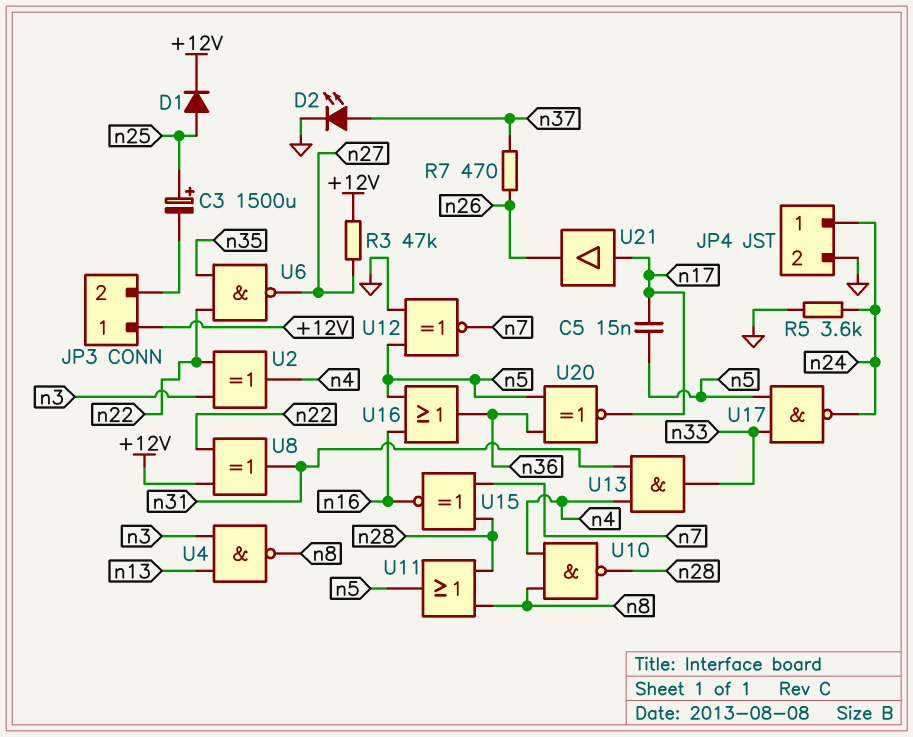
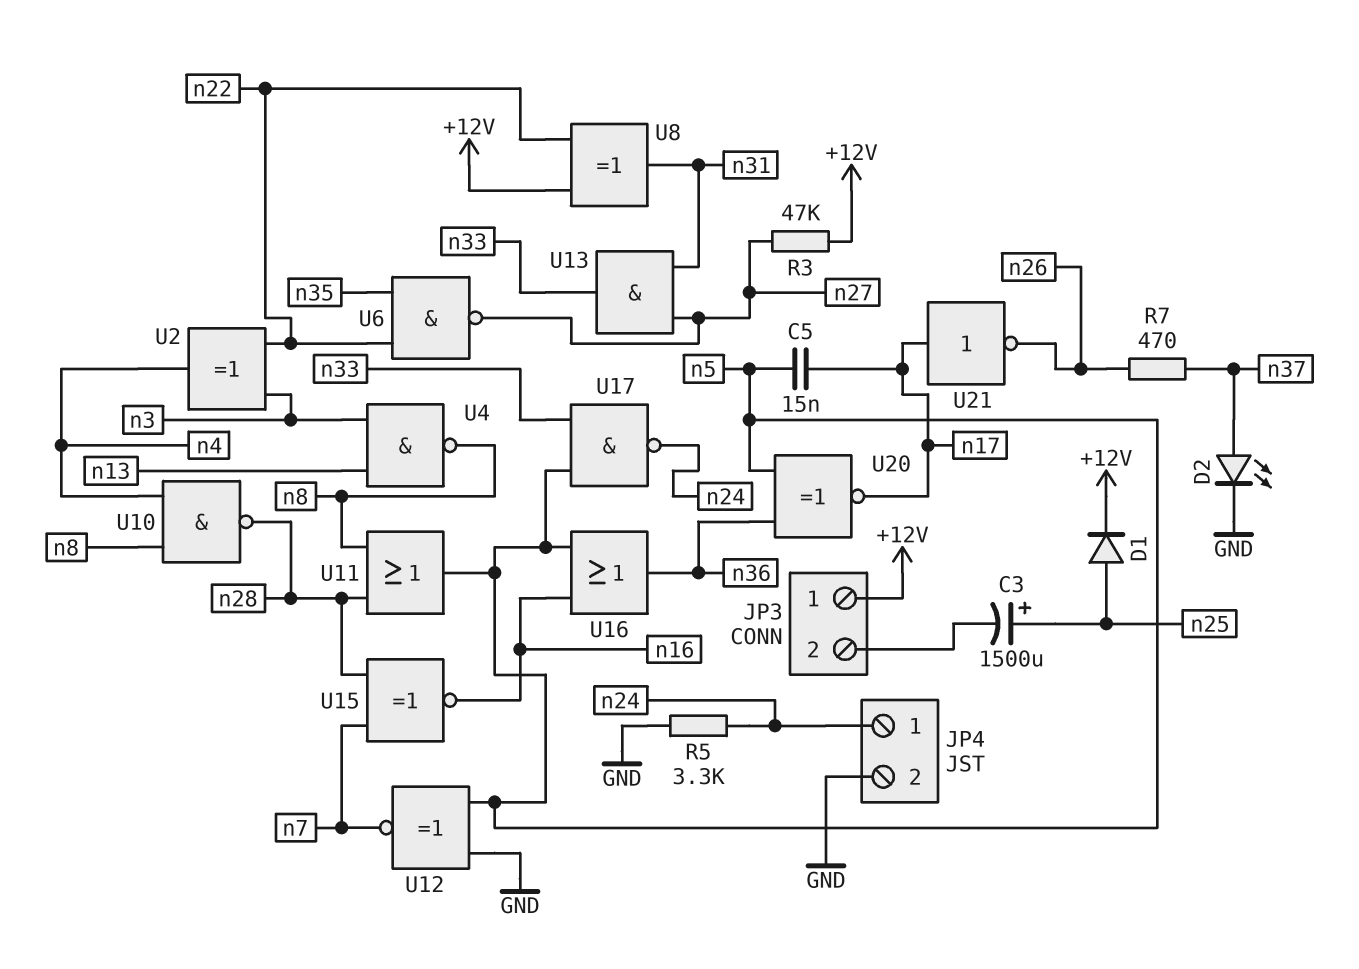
R5: 3.6k (GND, n24) -> 3.3k (GND, n24)
U13: AND (in n4, in n31, out n33) -> AND (in n27, in n31, out n33)
U21: buffer (in n17, out n26) -> NOT (in n17, out n26)

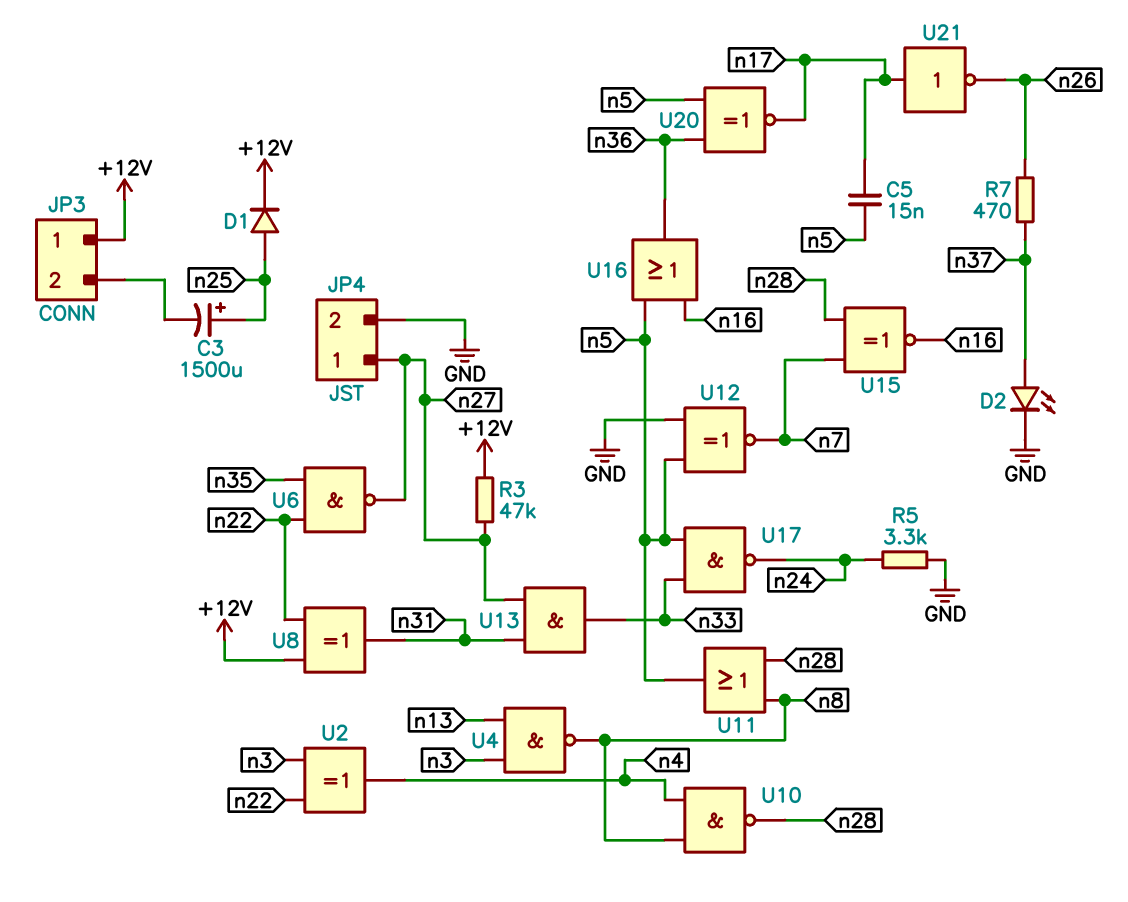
JP4 pin 1: n24 -> n27

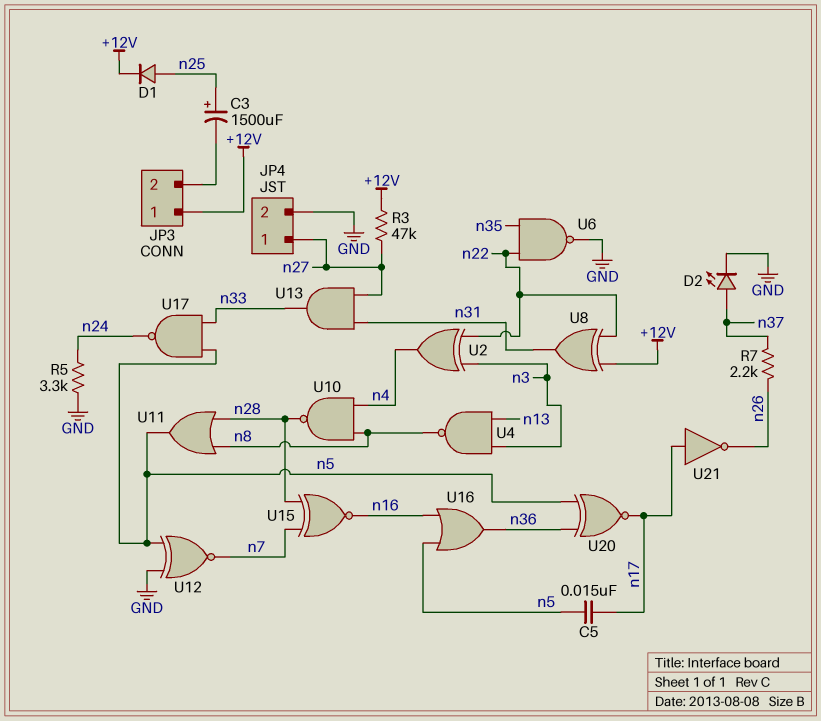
R7: 470 (n26, n37) -> 2.2k (n26, n37)
U6: NAND (in n22, in n35, out n27) -> NAND (in n22, in n35, out GND)

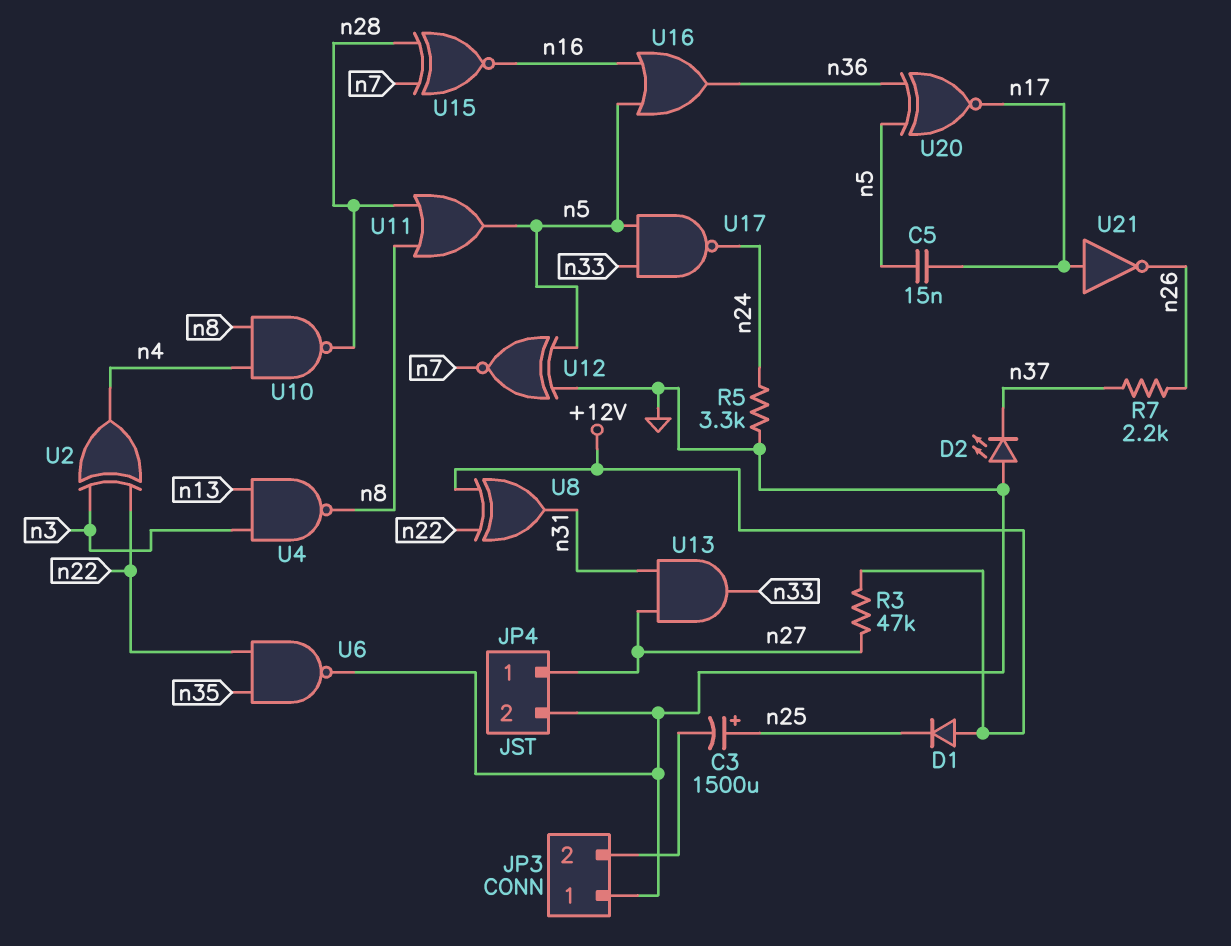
D1: diode (A n25, K +12V) -> diode (A +12V, K n25)
D2: LED (A n37, K GND) -> LED (A GND, K n37)
JP3 pin 1: +12V -> GND

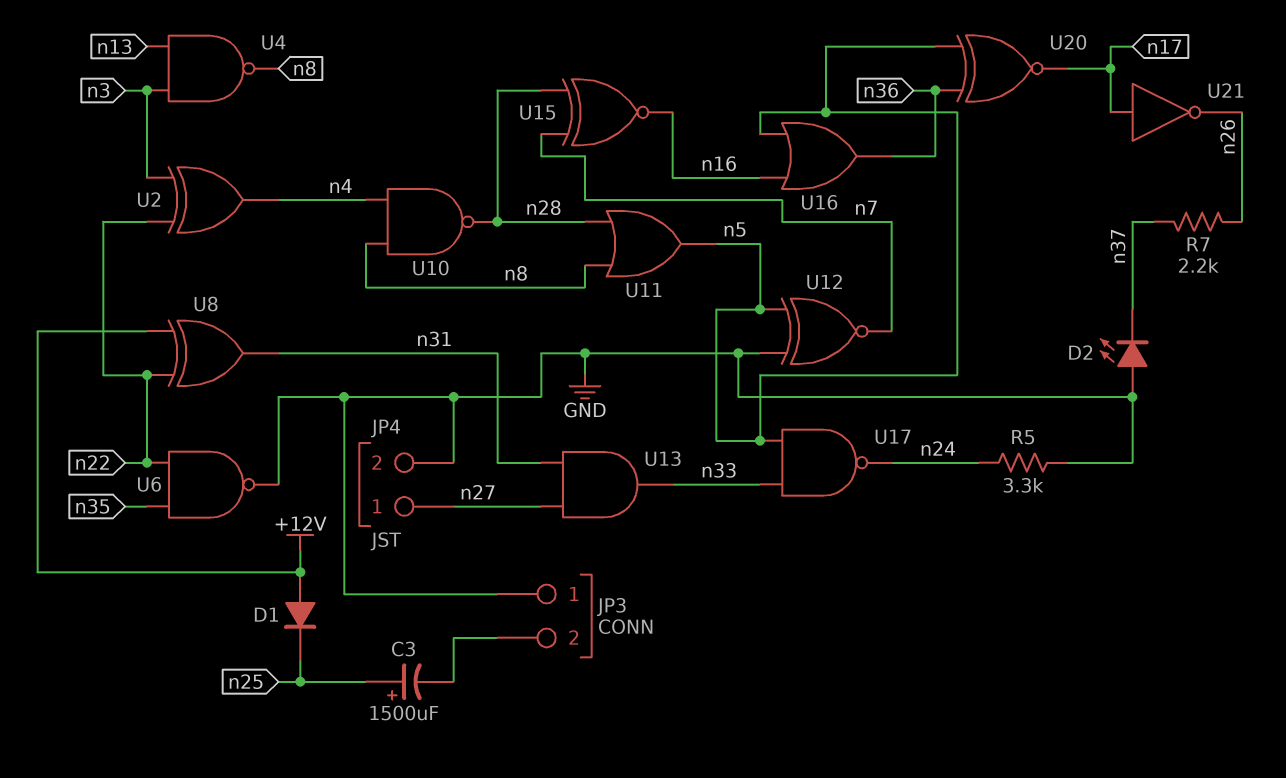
C5: 15nF (n5, n17) -> none
R3: 47k (+12V, n27) -> none

